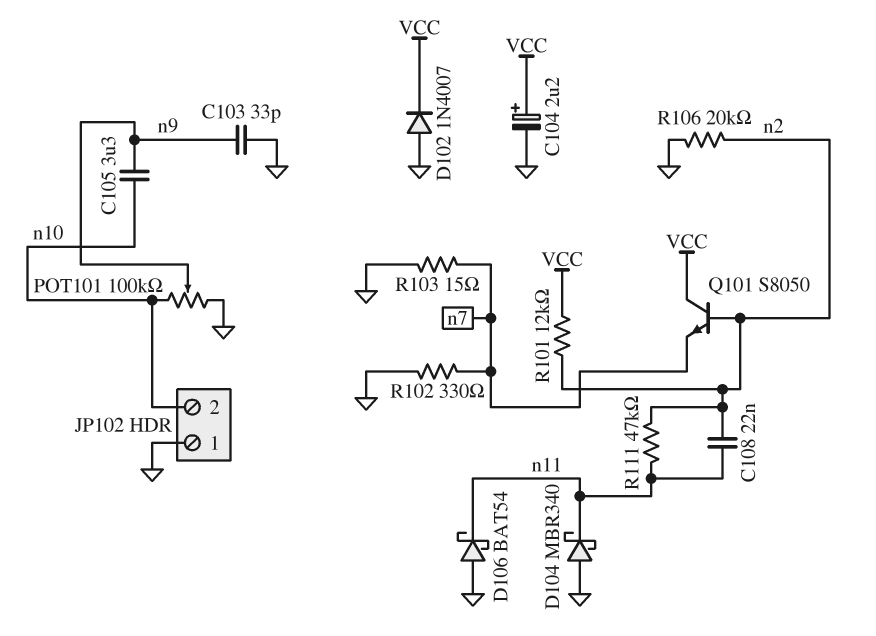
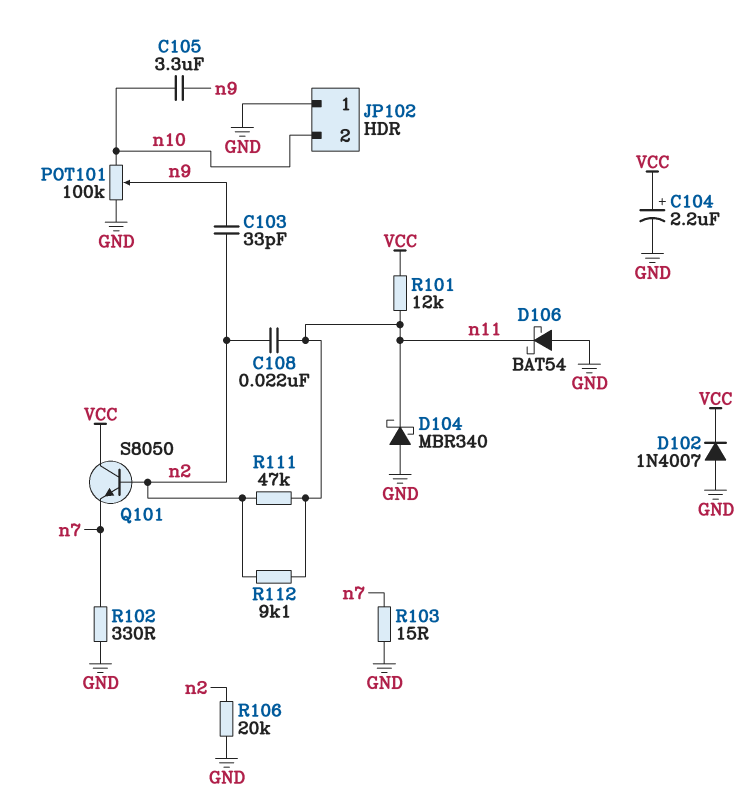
C103: 33pF (GND, n9) -> 33pF (n2, n9)
R101: 12k (VCC, n2) -> 12k (VCC, n11)
R112: none -> 9.1k (n2, n11)

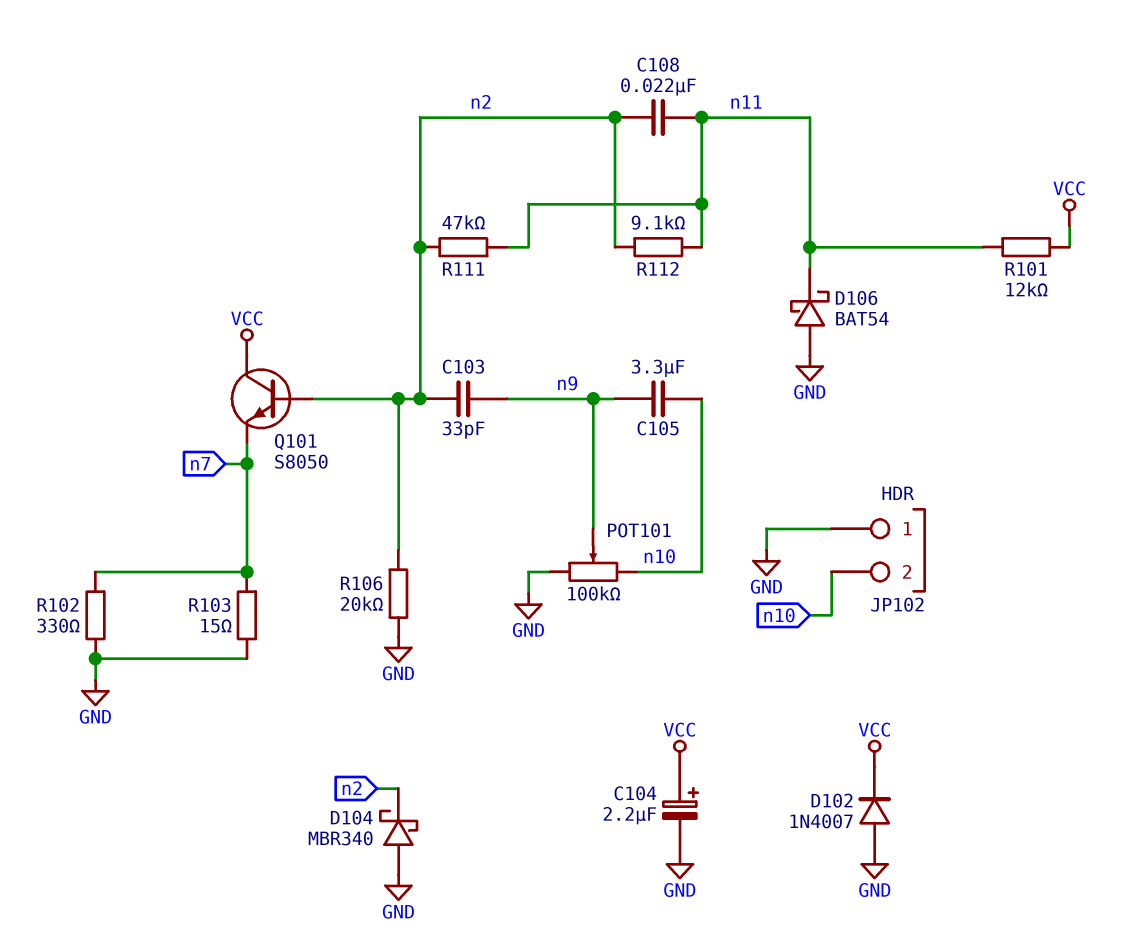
D104: schottky MBR340 (A GND, K n11) -> schottky MBR340 (A GND, K n2)

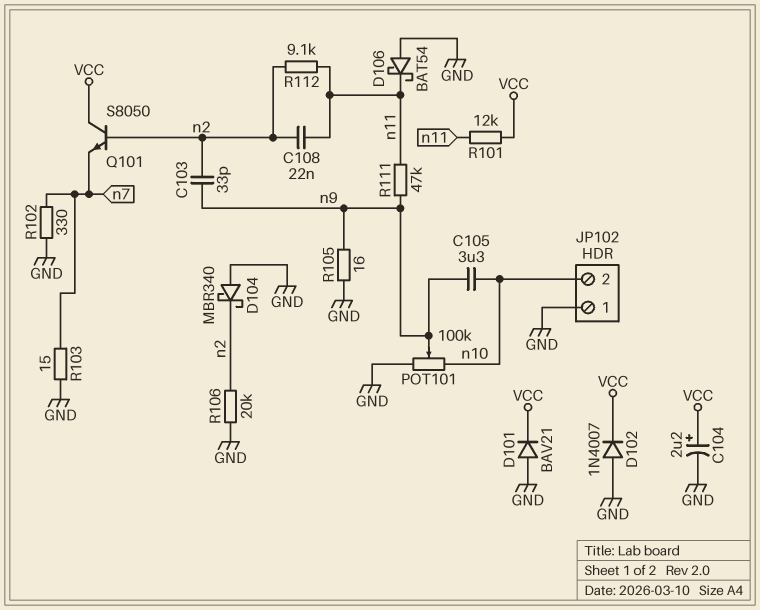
D101: none -> diode BAV21 (A GND, K VCC)
R105: none -> 16 (GND, n9)
R111: 47k (n2, n11) -> 47k (n9, n11)

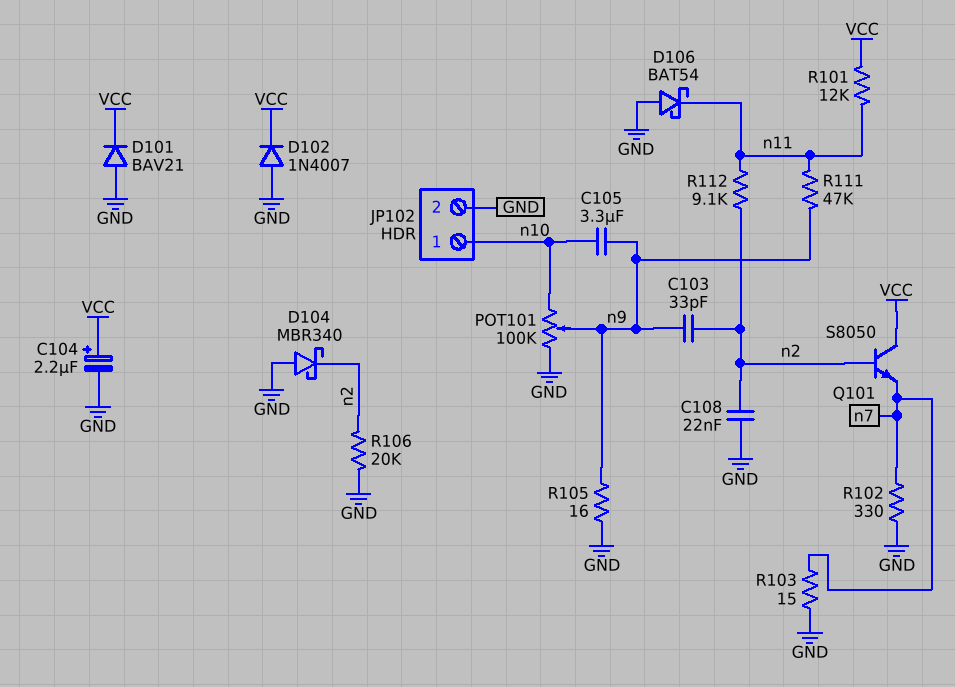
C108: 22nF (n2, n11) -> 22nF (GND, n2)
JP102 pin 1: GND -> n10
JP102 pin 2: n10 -> GND

